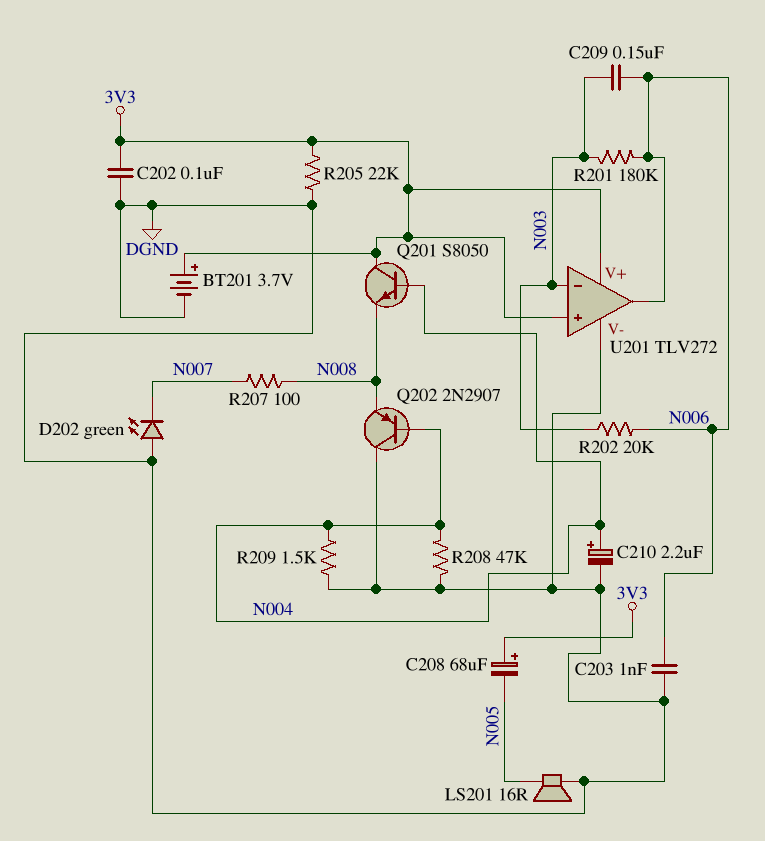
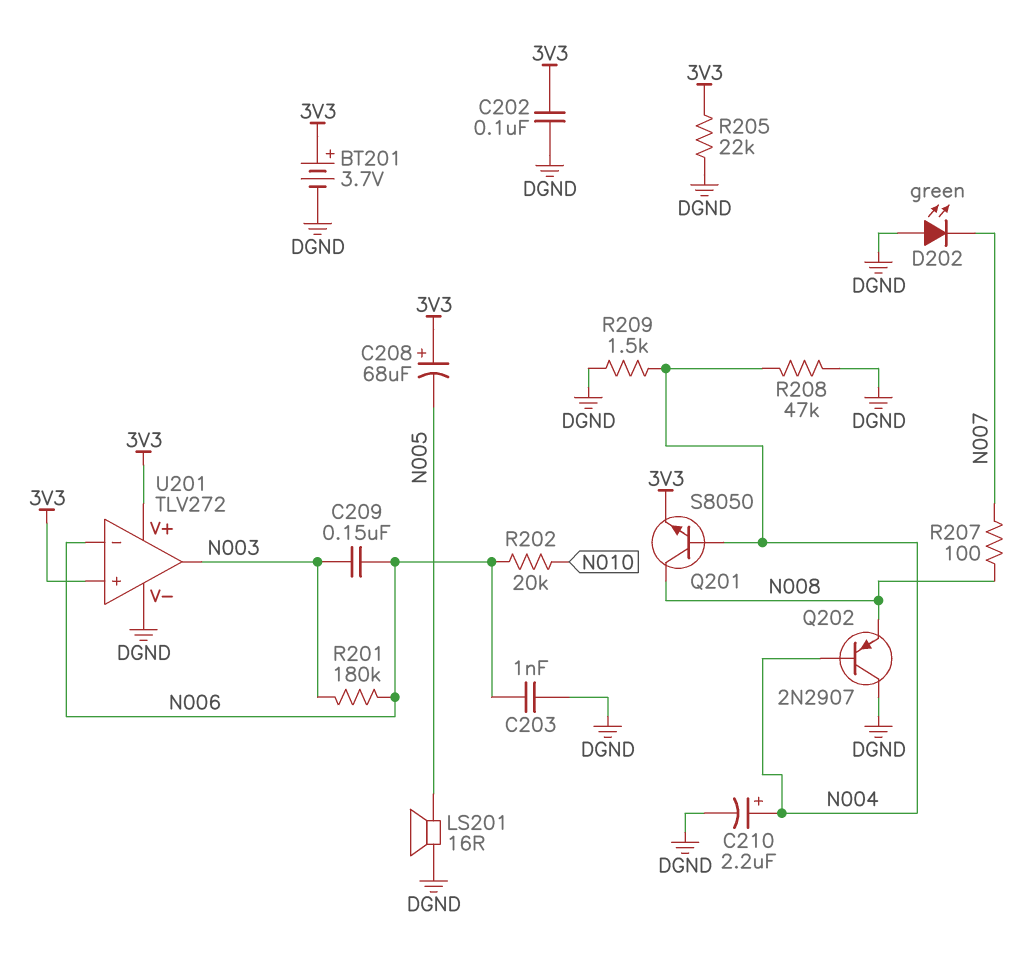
Q201: NPN S8050 (B N004, C 3V3, E N008) -> NPN S8050 (B N004, C N008, E 3V3)
R202: 20k (N003, N006) -> 20k (N006, N010)
U201 pin in-: N003 -> N006
U201 pin out: N006 -> N003

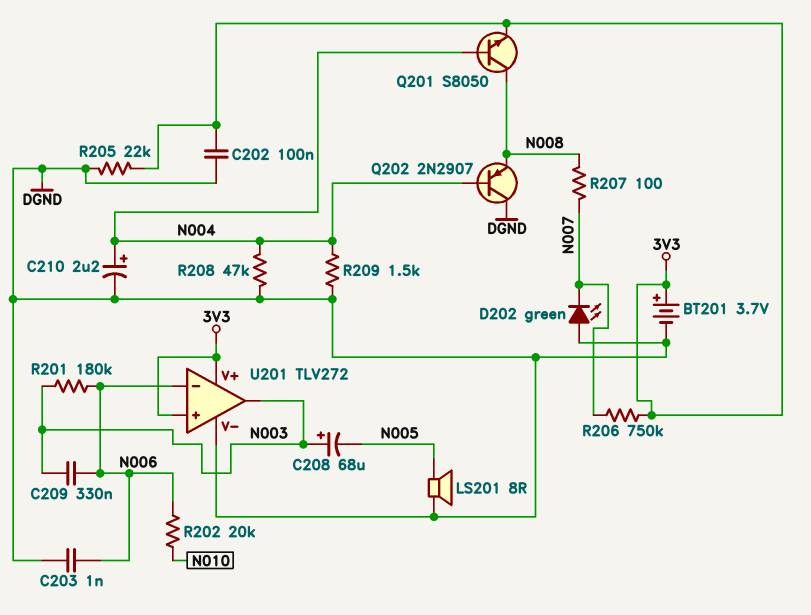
C208: 68uF (plus 3V3, minus N005) -> 68uF (plus N003, minus N005)
C209: 150nF (N003, N006) -> 330nF (N003, N006)
LS201: speaker 16R (DGND, N005) -> speaker 8R (DGND, N005)
R206: none -> 750k (3V3, N007)

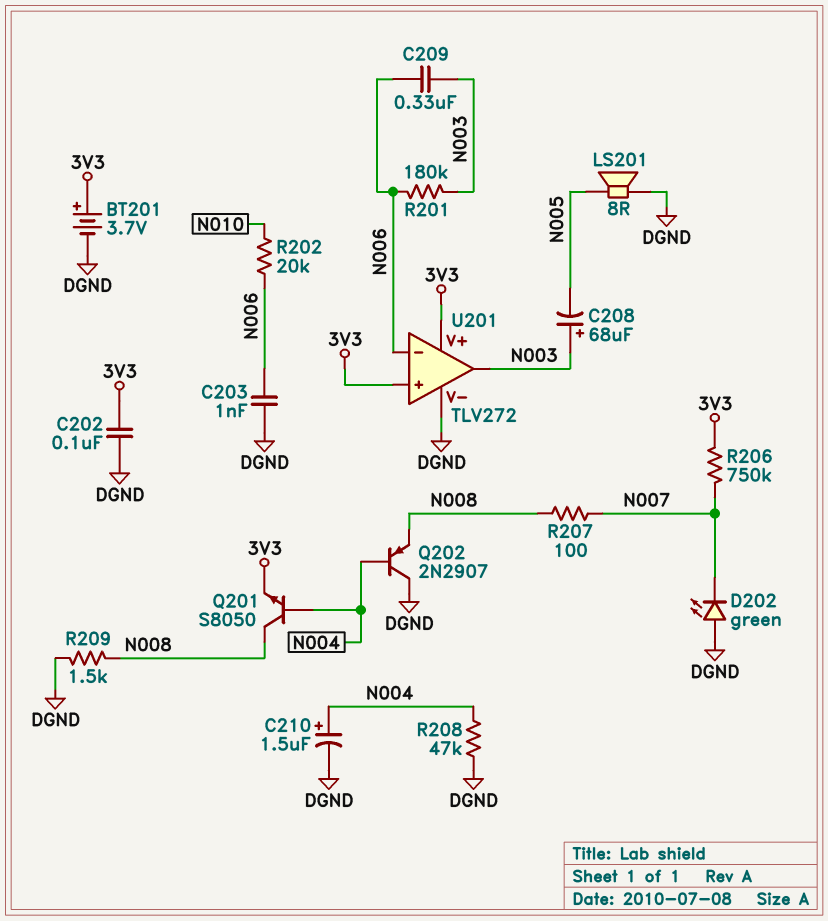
C210: 2.2uF (plus N004, minus DGND) -> 1.5uF (plus N004, minus DGND)
R205: 22k (3V3, DGND) -> none
R209: 1.5k (DGND, N004) -> 1.5k (DGND, N008)

